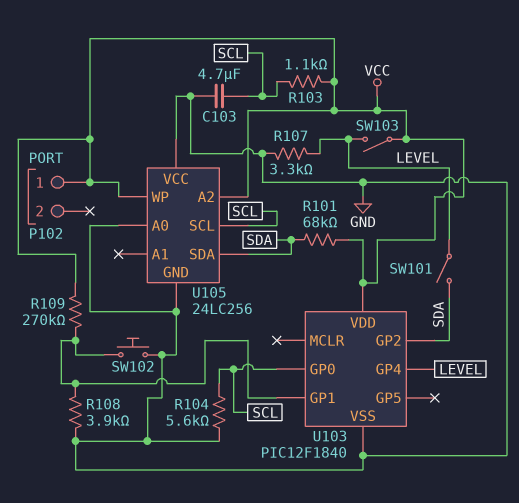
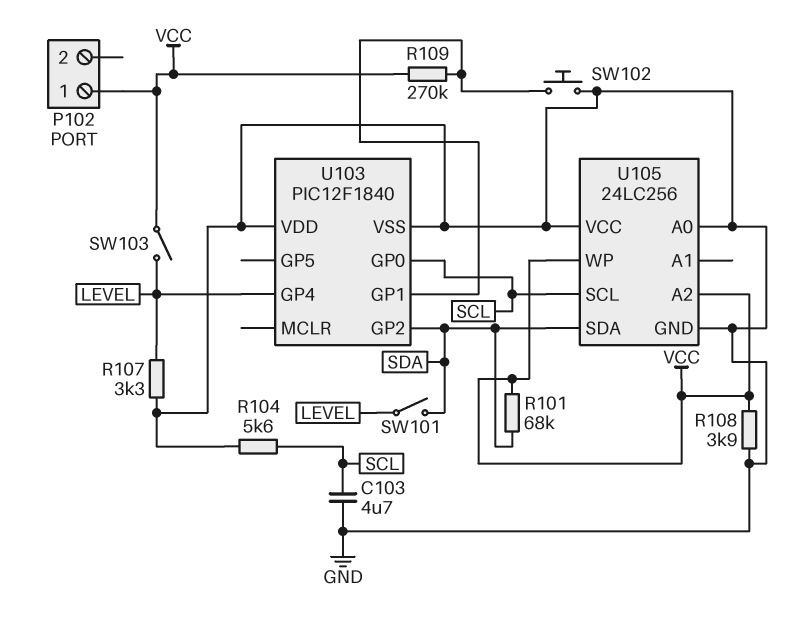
R103: 1.1k (SCL, VCC) -> none
R108: 3.9k (GND, U103/GP1) -> 3.9k (GND, VCC)
U103 pin VDD: VCC -> GND

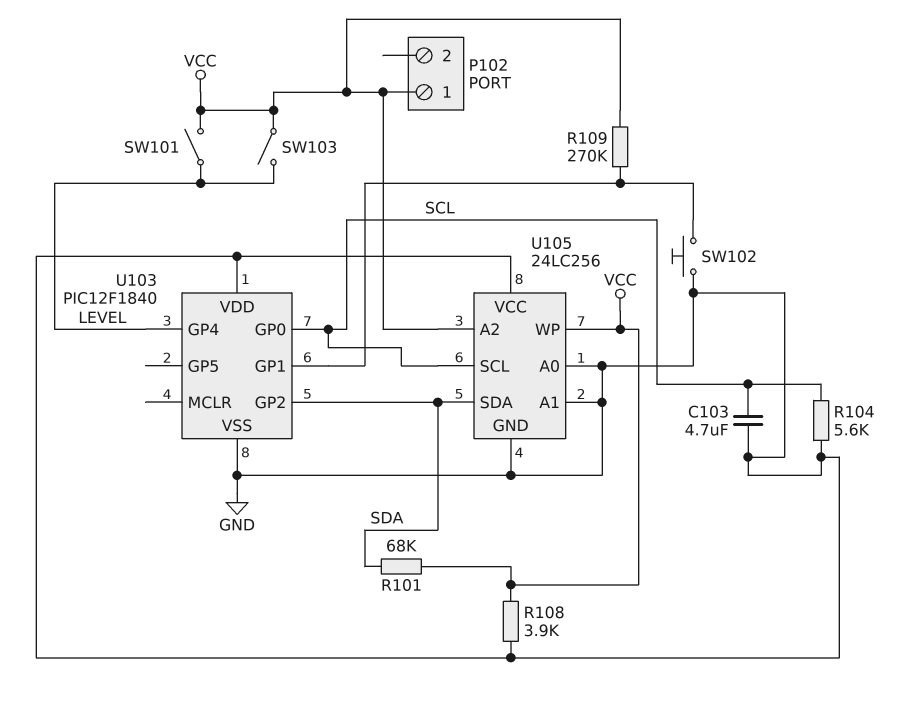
R107: 3.3k (GND, LEVEL) -> none
SW101: switch (LEVEL, SDA) -> switch (LEVEL, VCC)
U105 pin A1: none -> GND

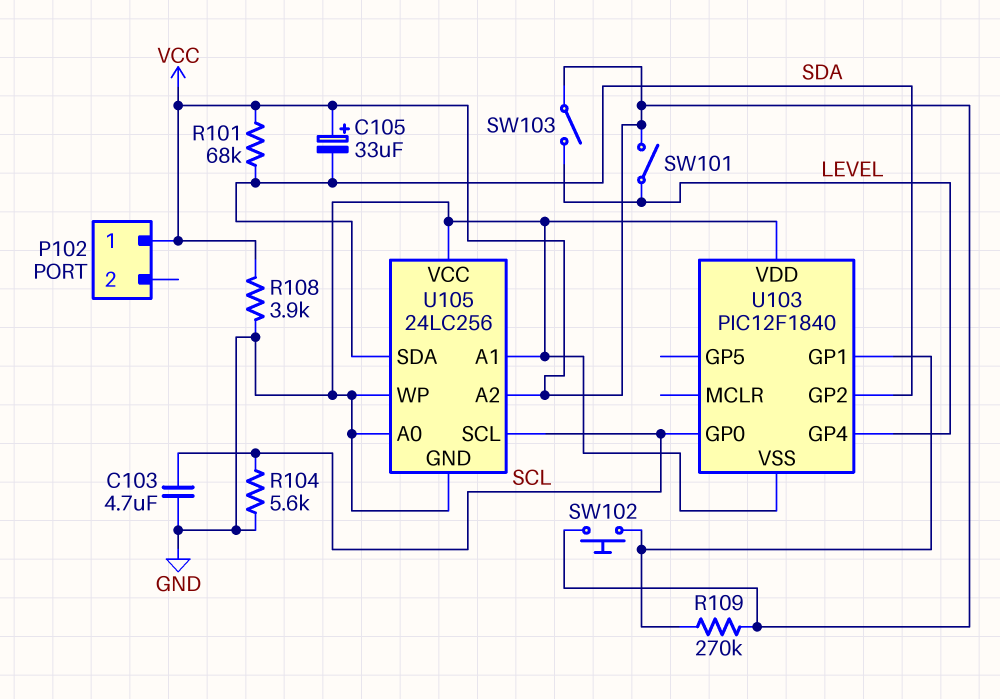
C105: none -> 33uF (plus VCC, minus SDA)
SW102: button (GND, U103/GP1) -> button (U103/GP1, VCC)
U105 pin WP: VCC -> GND

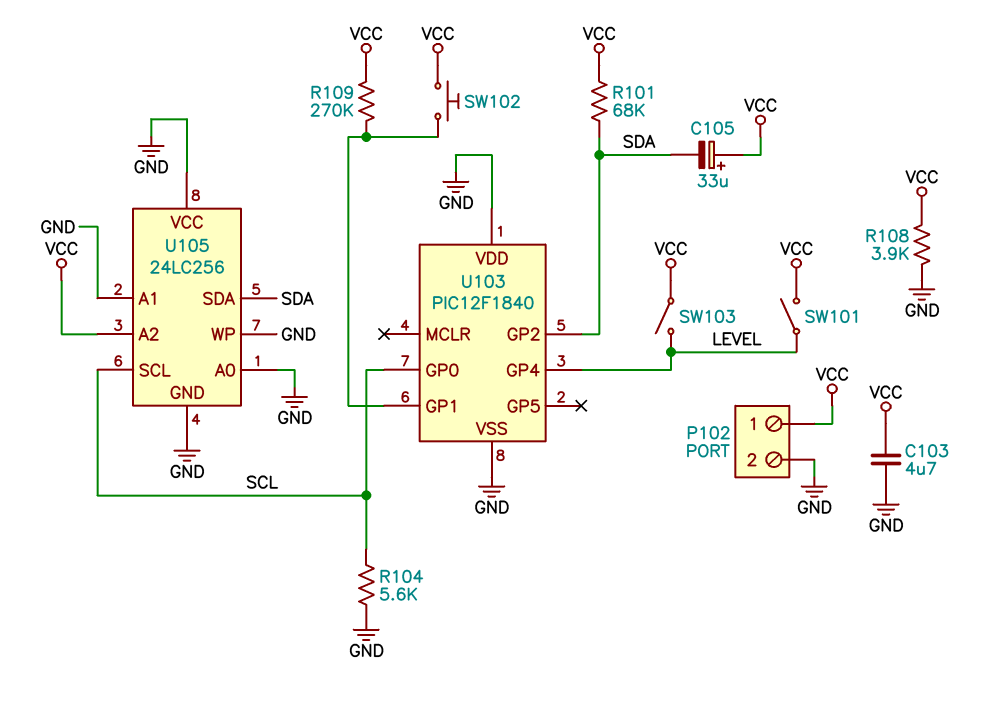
C103: 4.7uF (GND, SCL) -> 4.7uF (GND, VCC)
P102 pin 2: none -> GND

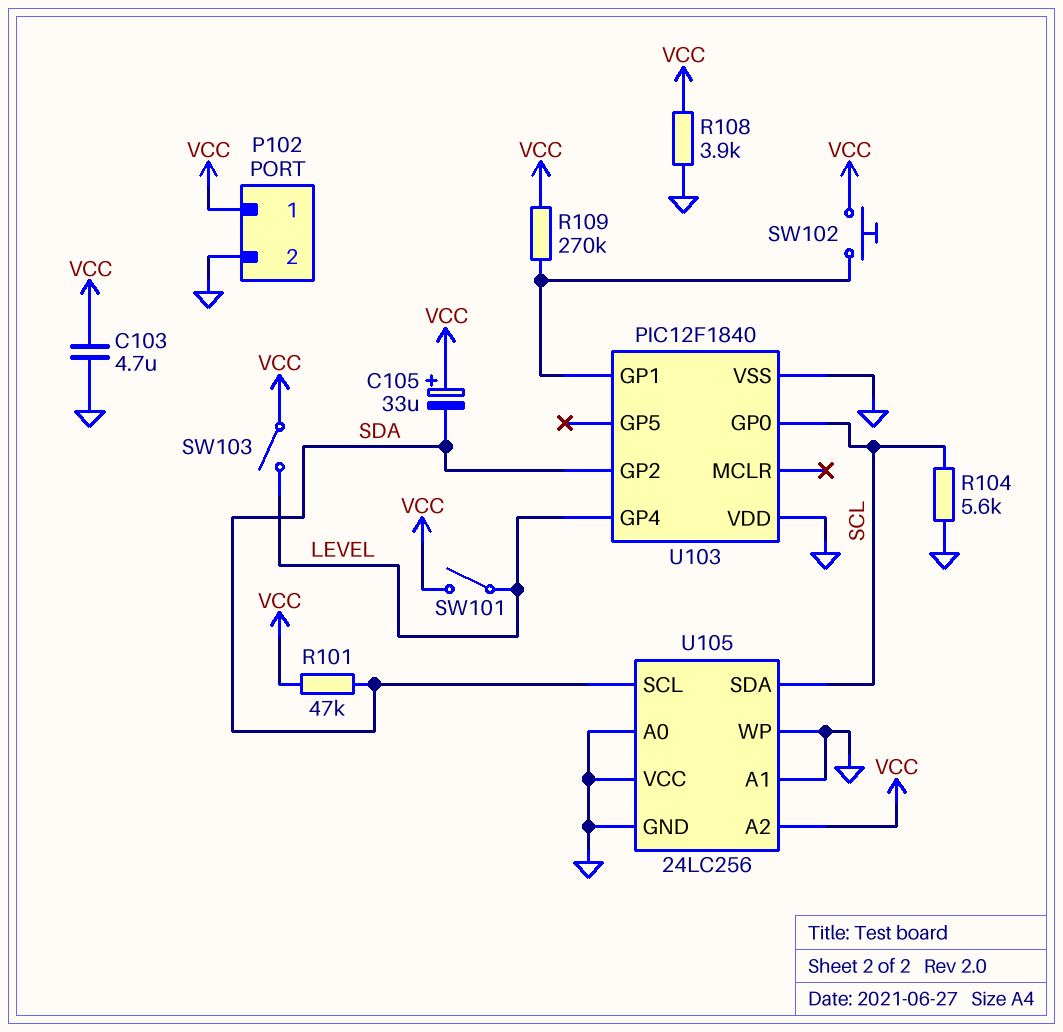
R101: 68k (SDA, VCC) -> 47k (SDA, VCC)
U105 pin SCL: SCL -> SDA
U105 pin SDA: SDA -> SCL

